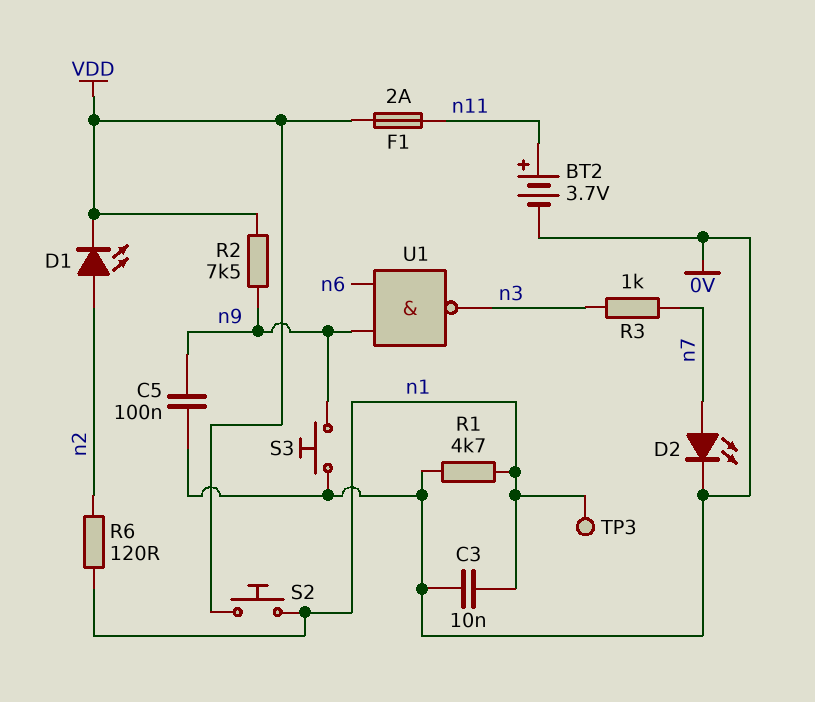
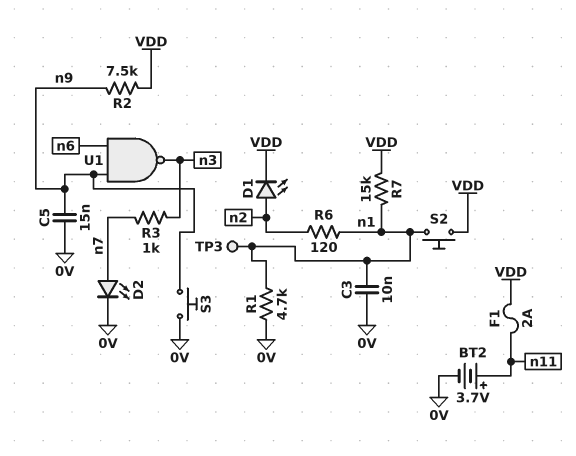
C5: 100nF (0V, n9) -> 15nF (0V, n9)
R7: none -> 15k (VDD, n1)

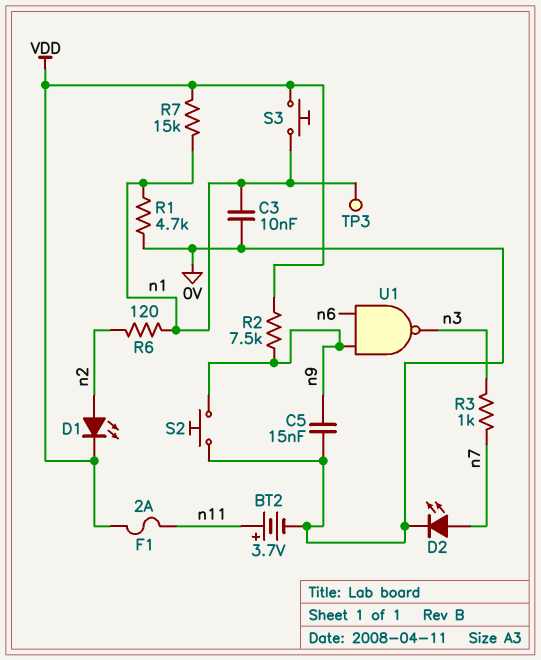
S2: button (VDD, n1) -> button (0V, n9)
S3: button (0V, n9) -> button (VDD, n1)

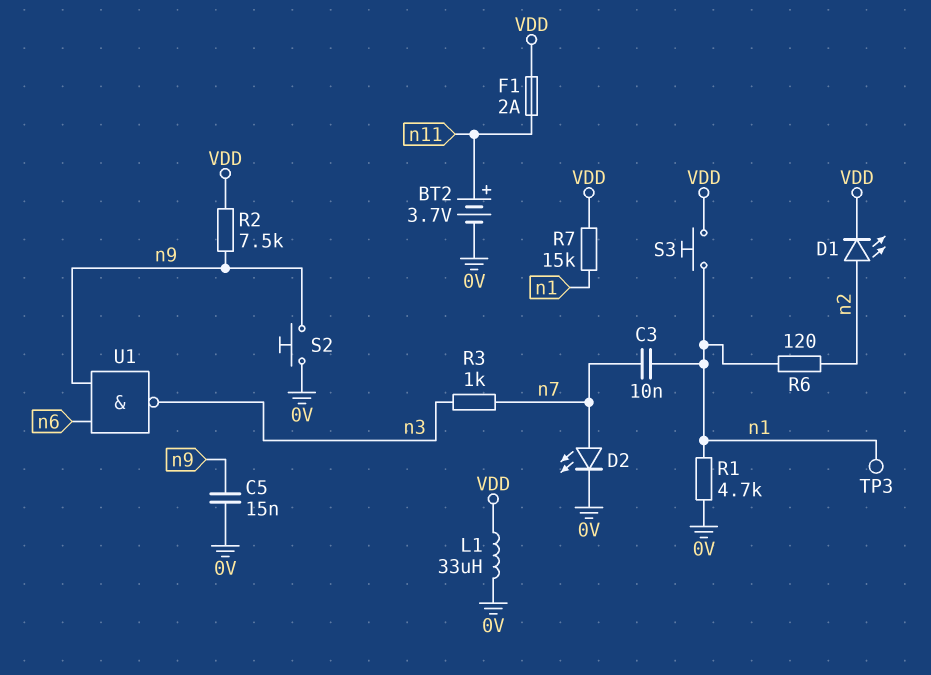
C3: 10nF (0V, n1) -> 10nF (n1, n7)
L1: none -> 33uH (0V, VDD)

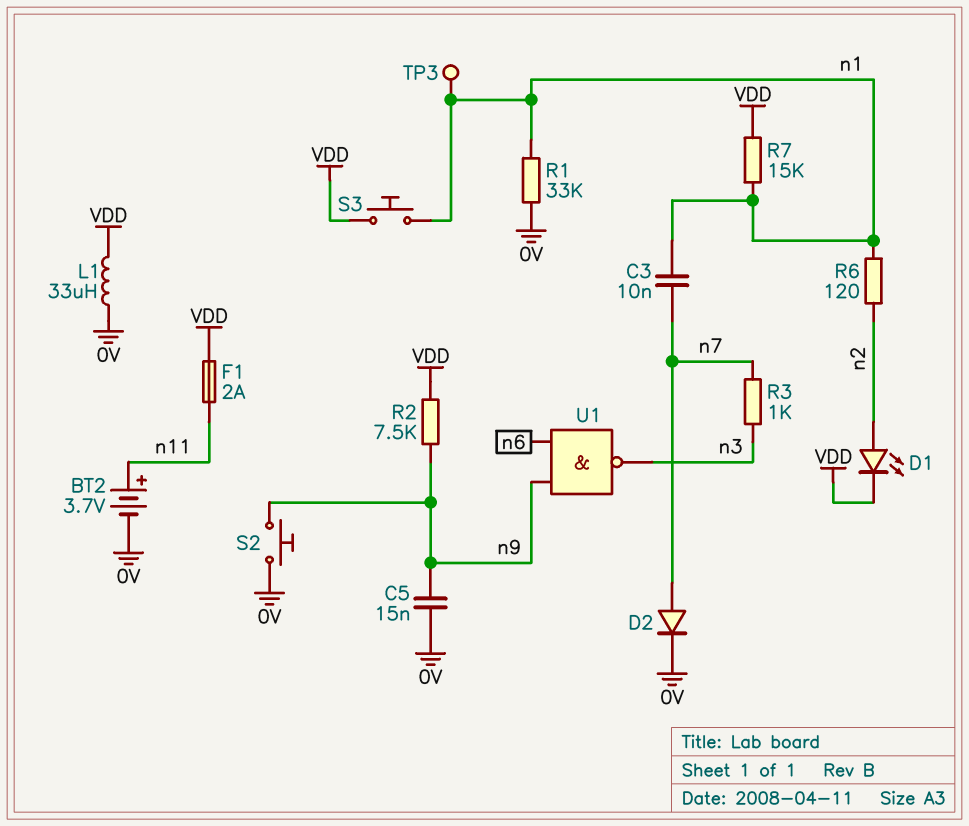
D2: LED (A n7, K 0V) -> diode (A n7, K 0V)
R1: 4.7k (0V, n1) -> 33k (0V, n1)

